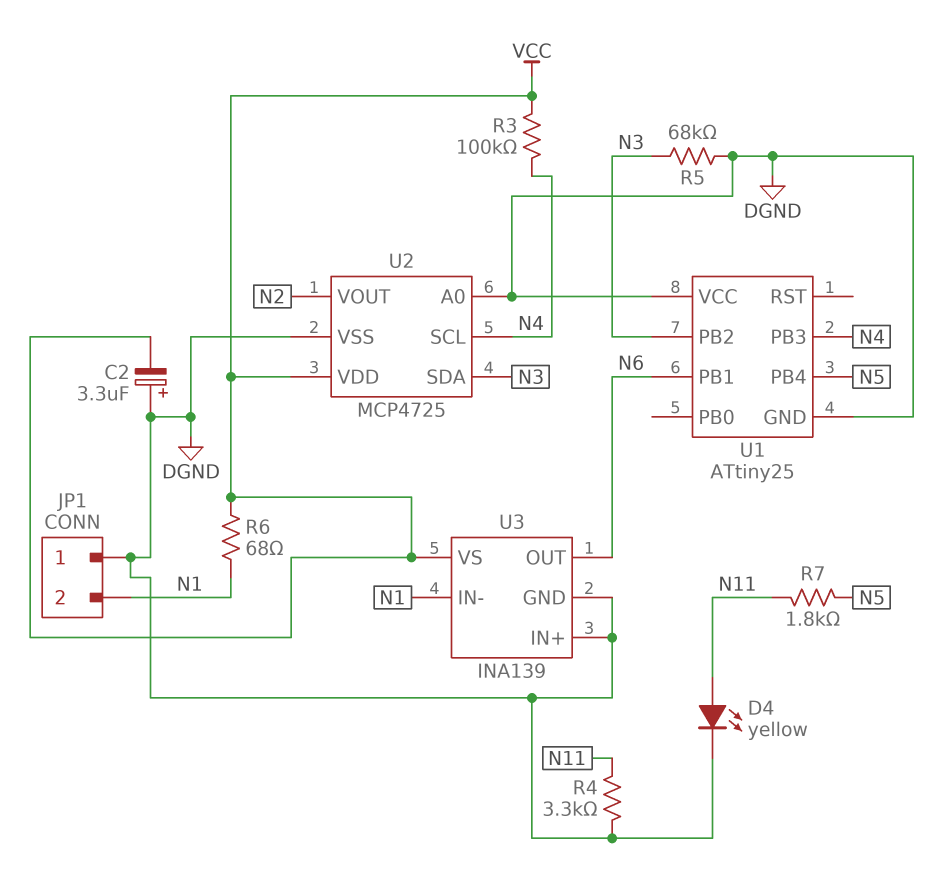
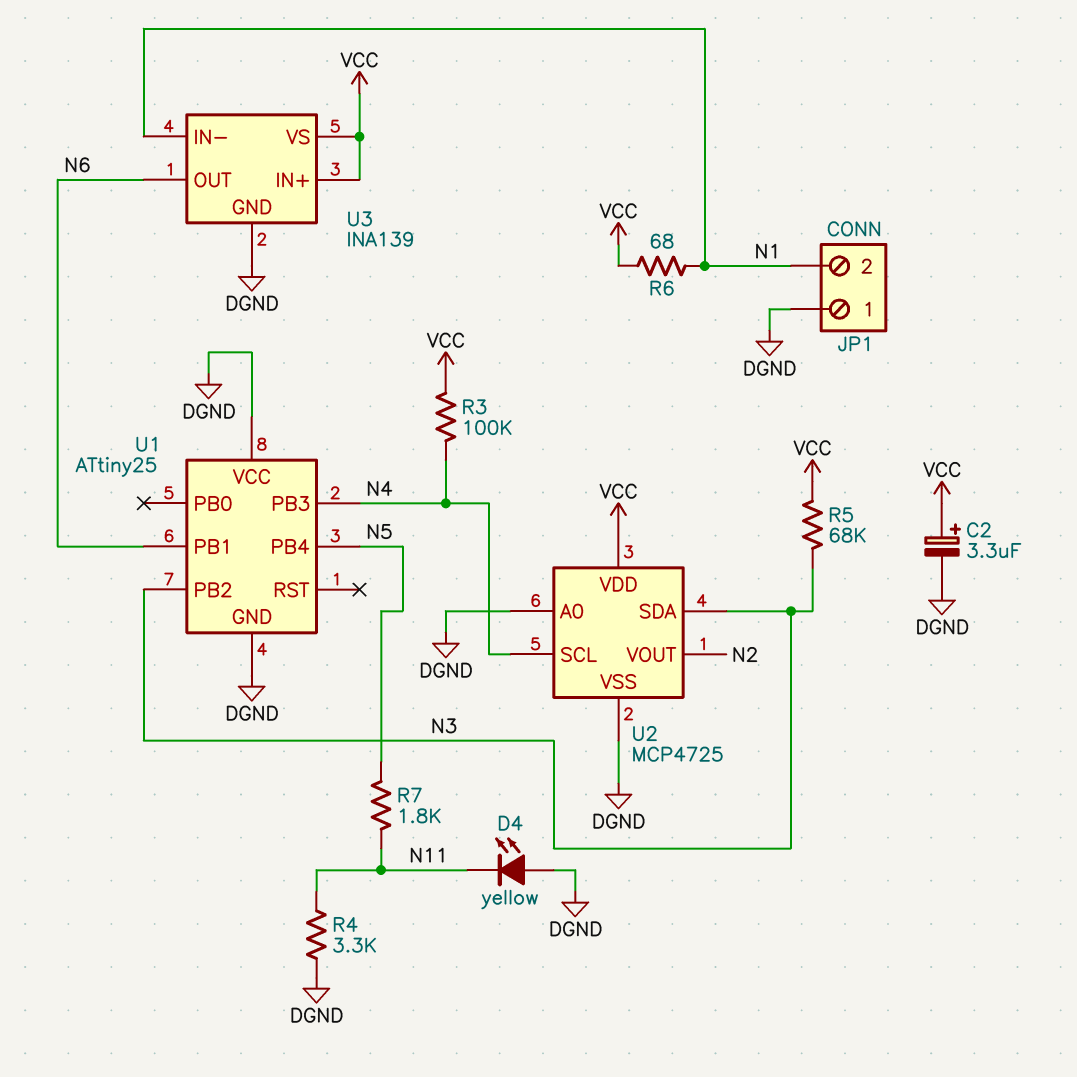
C2: 3.3uF (plus DGND, minus VCC) -> 3.3uF (plus VCC, minus DGND)
D4: LED yellow (A N11, K DGND) -> LED yellow (A DGND, K N11)
R5: 68k (DGND, N3) -> 68k (N3, VCC)
U3 pin IN+: DGND -> VCC

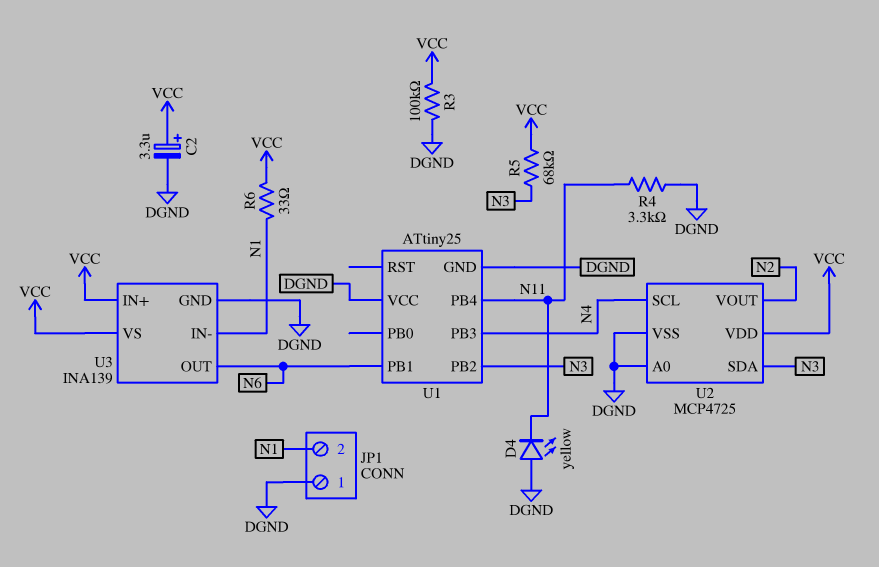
R3: 100k (N4, VCC) -> 100k (DGND, VCC)
R6: 68 (N1, VCC) -> 33 (N1, VCC)
R7: 1.8k (N5, N11) -> none
U1 pin PB4: N5 -> N11

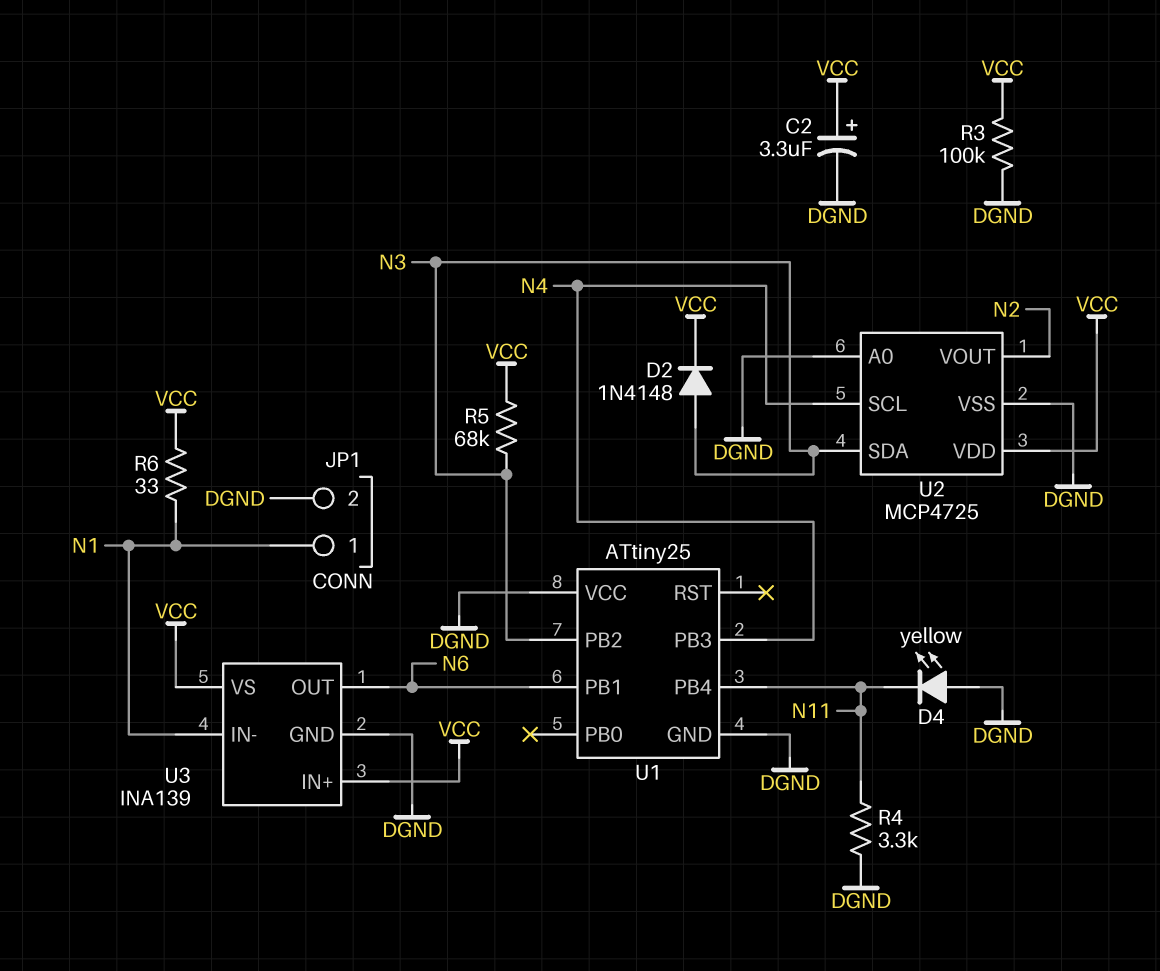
D2: none -> diode 1N4148 (A N3, K VCC)
JP1 pin 1: DGND -> N1
JP1 pin 2: N1 -> DGND

